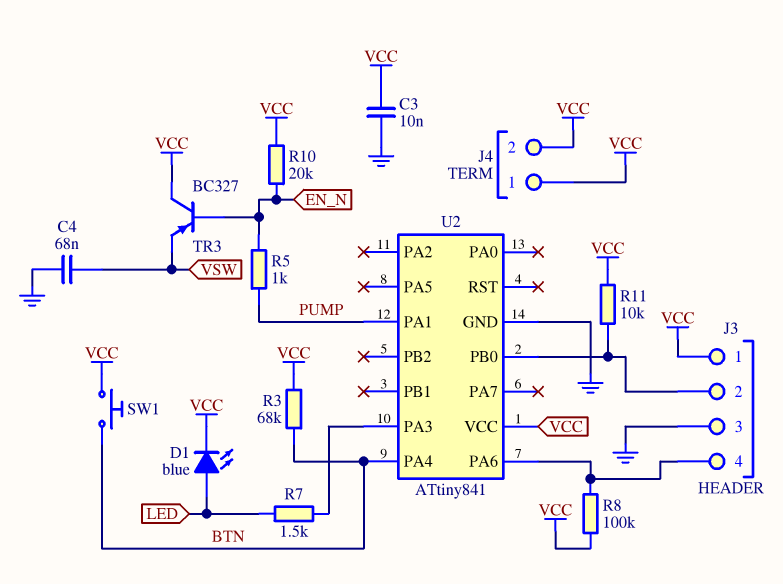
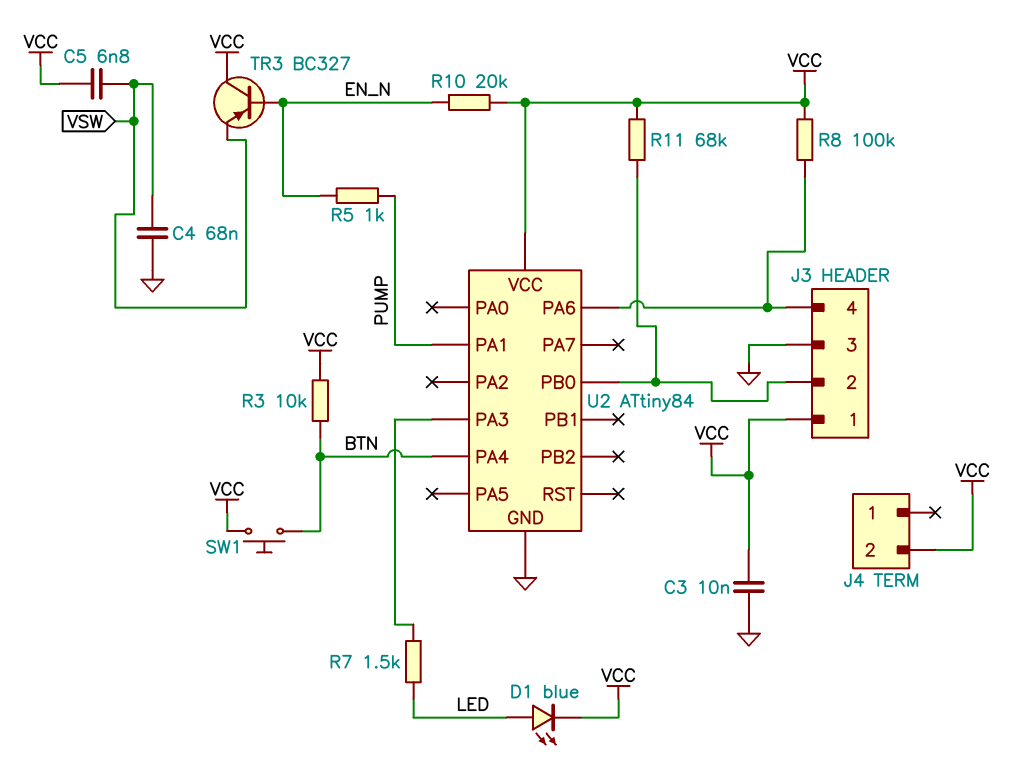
C5: none -> 6.8nF (VCC, VSW)
J4 pin 1: VCC -> none
R3: 68k (BTN, VCC) -> 10k (BTN, VCC)
R11: 10k (J3/2, VCC) -> 68k (J3/2, VCC)
U2: ATtiny841 -> ATtiny84

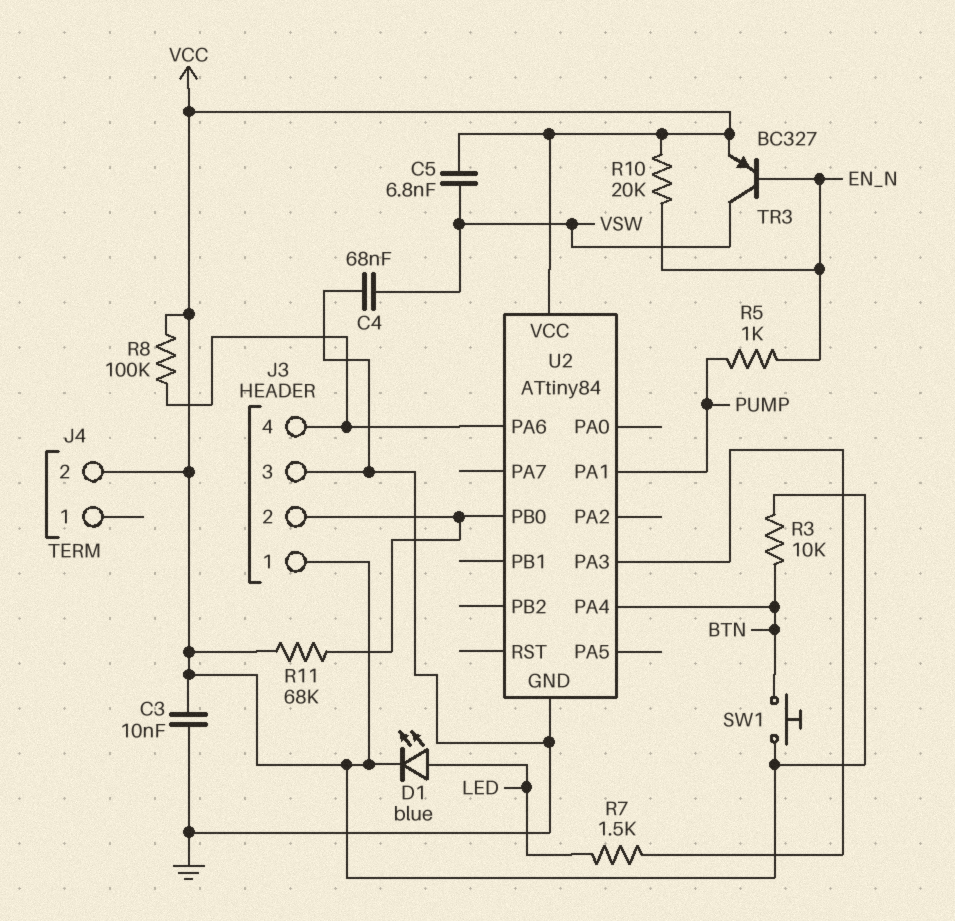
TR3: PNP BC327 (B EN_N, C VCC, E VSW) -> PNP BC327 (B EN_N, C VSW, E VCC)

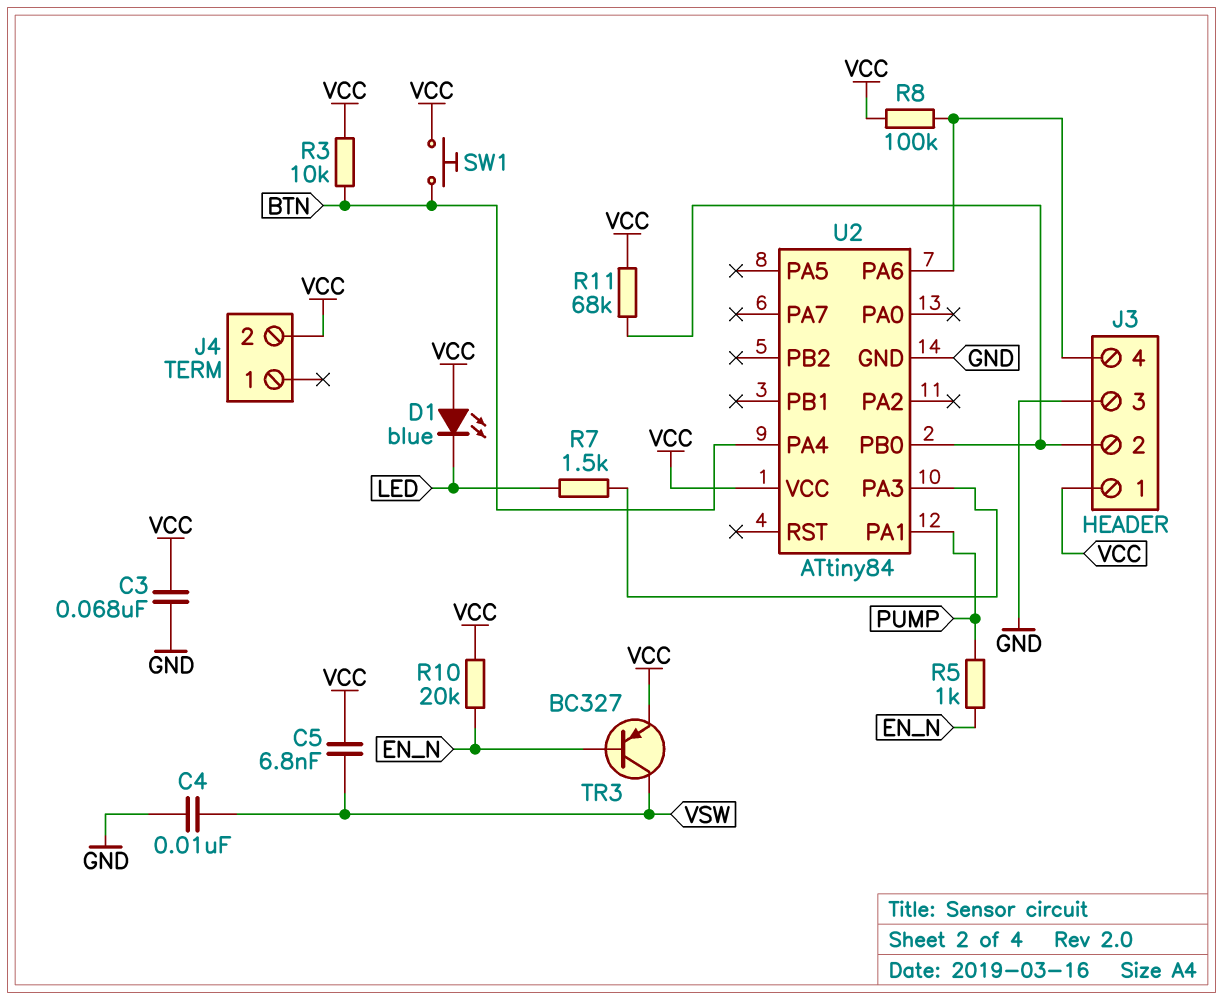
C3: 10nF (GND, VCC) -> 68nF (GND, VCC)
C4: 68nF (GND, VSW) -> 10nF (GND, VSW)
D1: LED blue (A LED, K VCC) -> LED blue (A VCC, K LED)

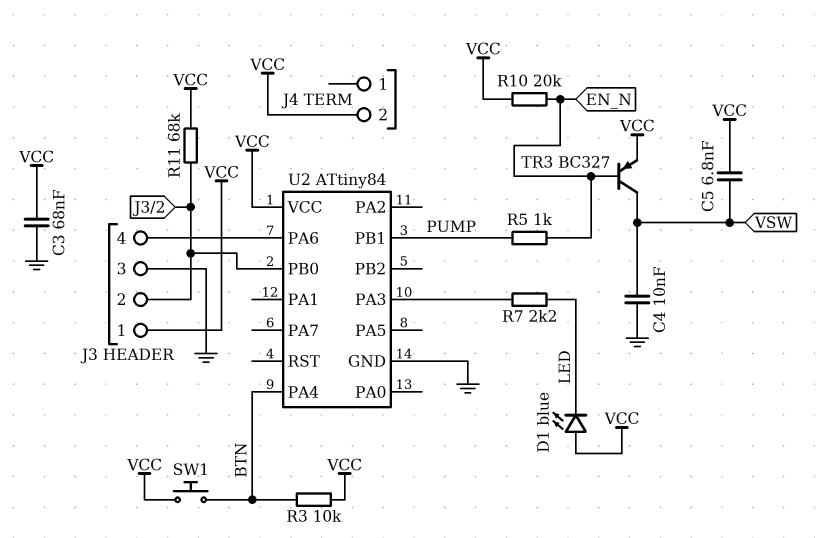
R7: 1.5k (LED, U2/PA3) -> 2.2k (LED, U2/PA3)
R8: 100k (J3/4, VCC) -> none
U2 pin PA1: PUMP -> none
U2 pin PB1: none -> PUMP

